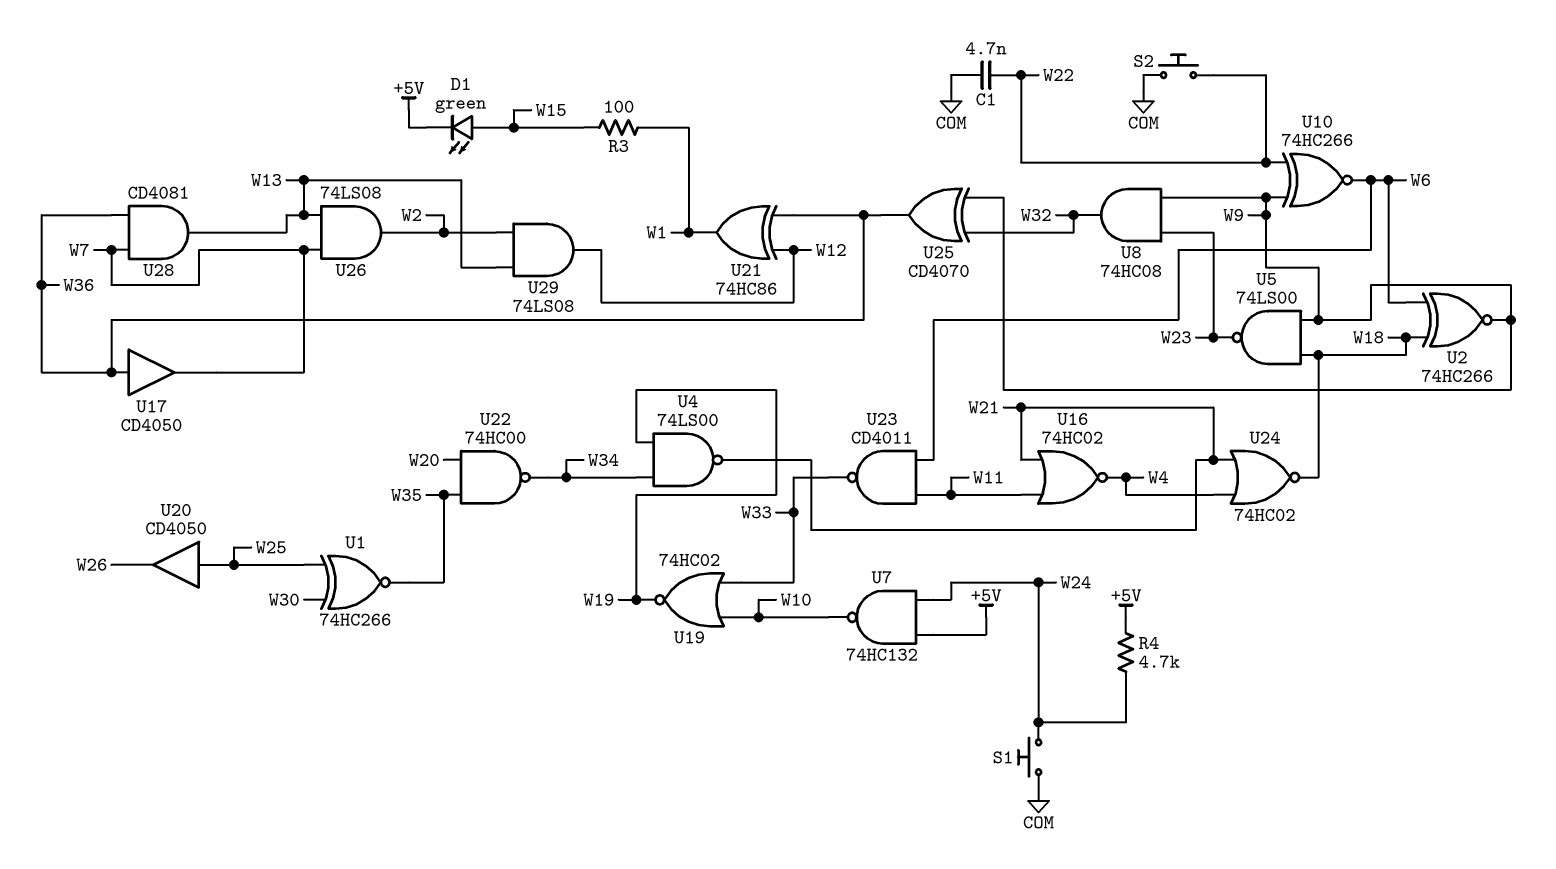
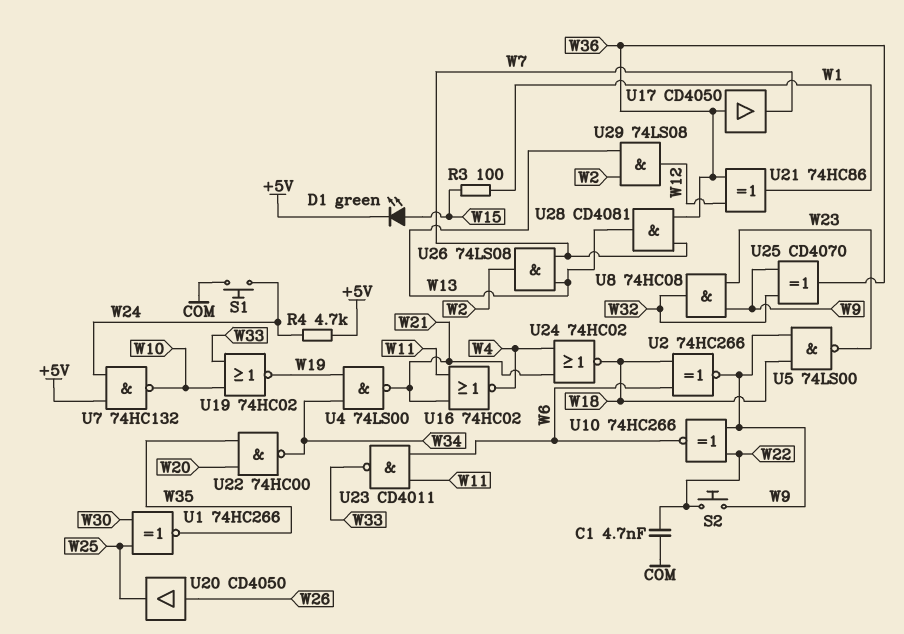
S2: button (COM, W22) -> button (W9, W22)
U20: buffer CD4050 (in W25, out W26) -> buffer CD4050 (in W26, out W25)

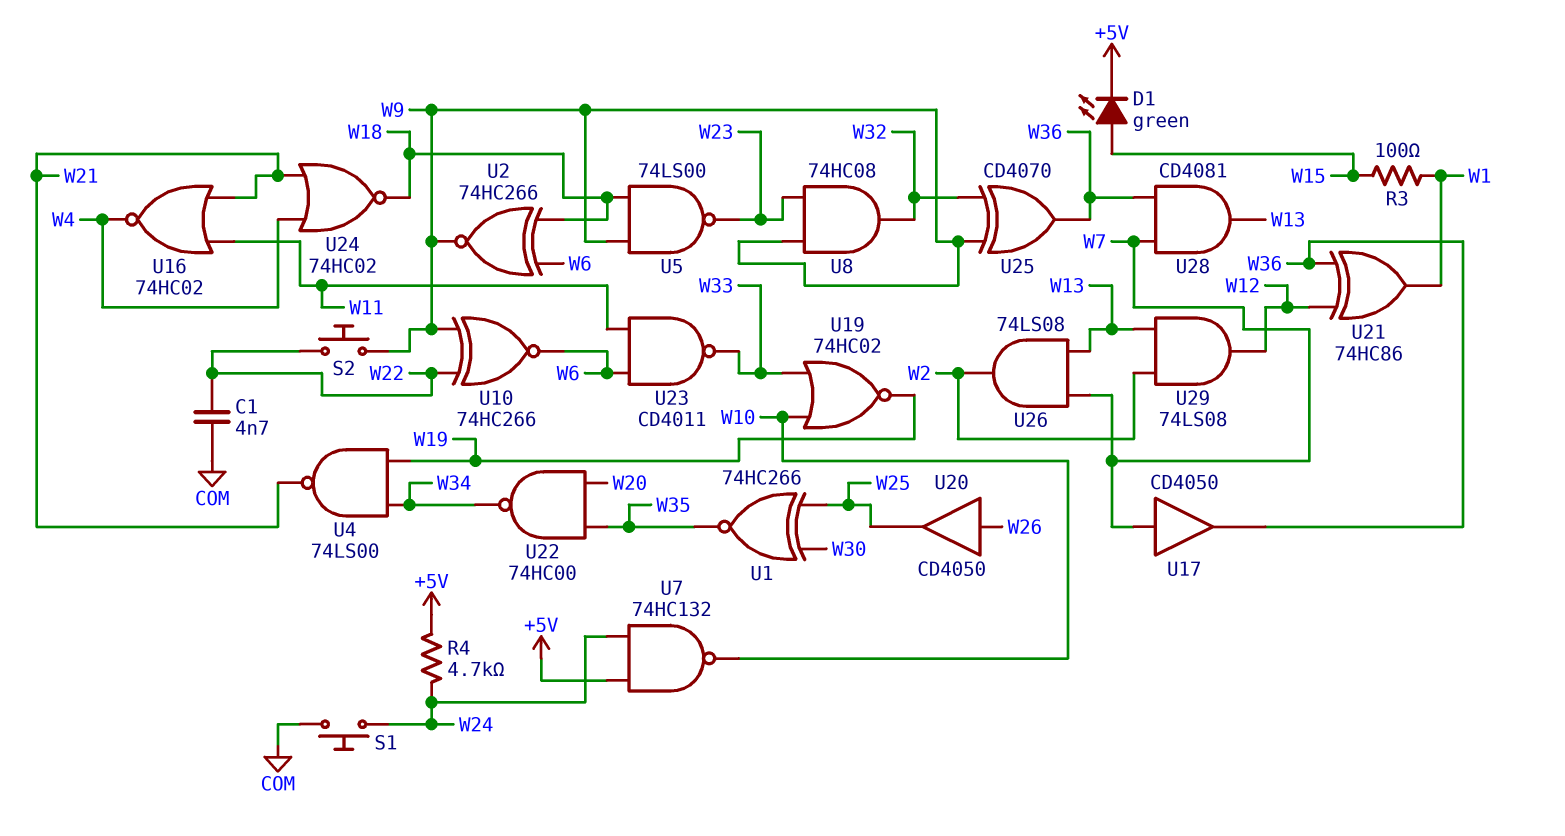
U17: buffer CD4050 (in W36, out W7) -> buffer CD4050 (in W7, out W36)

